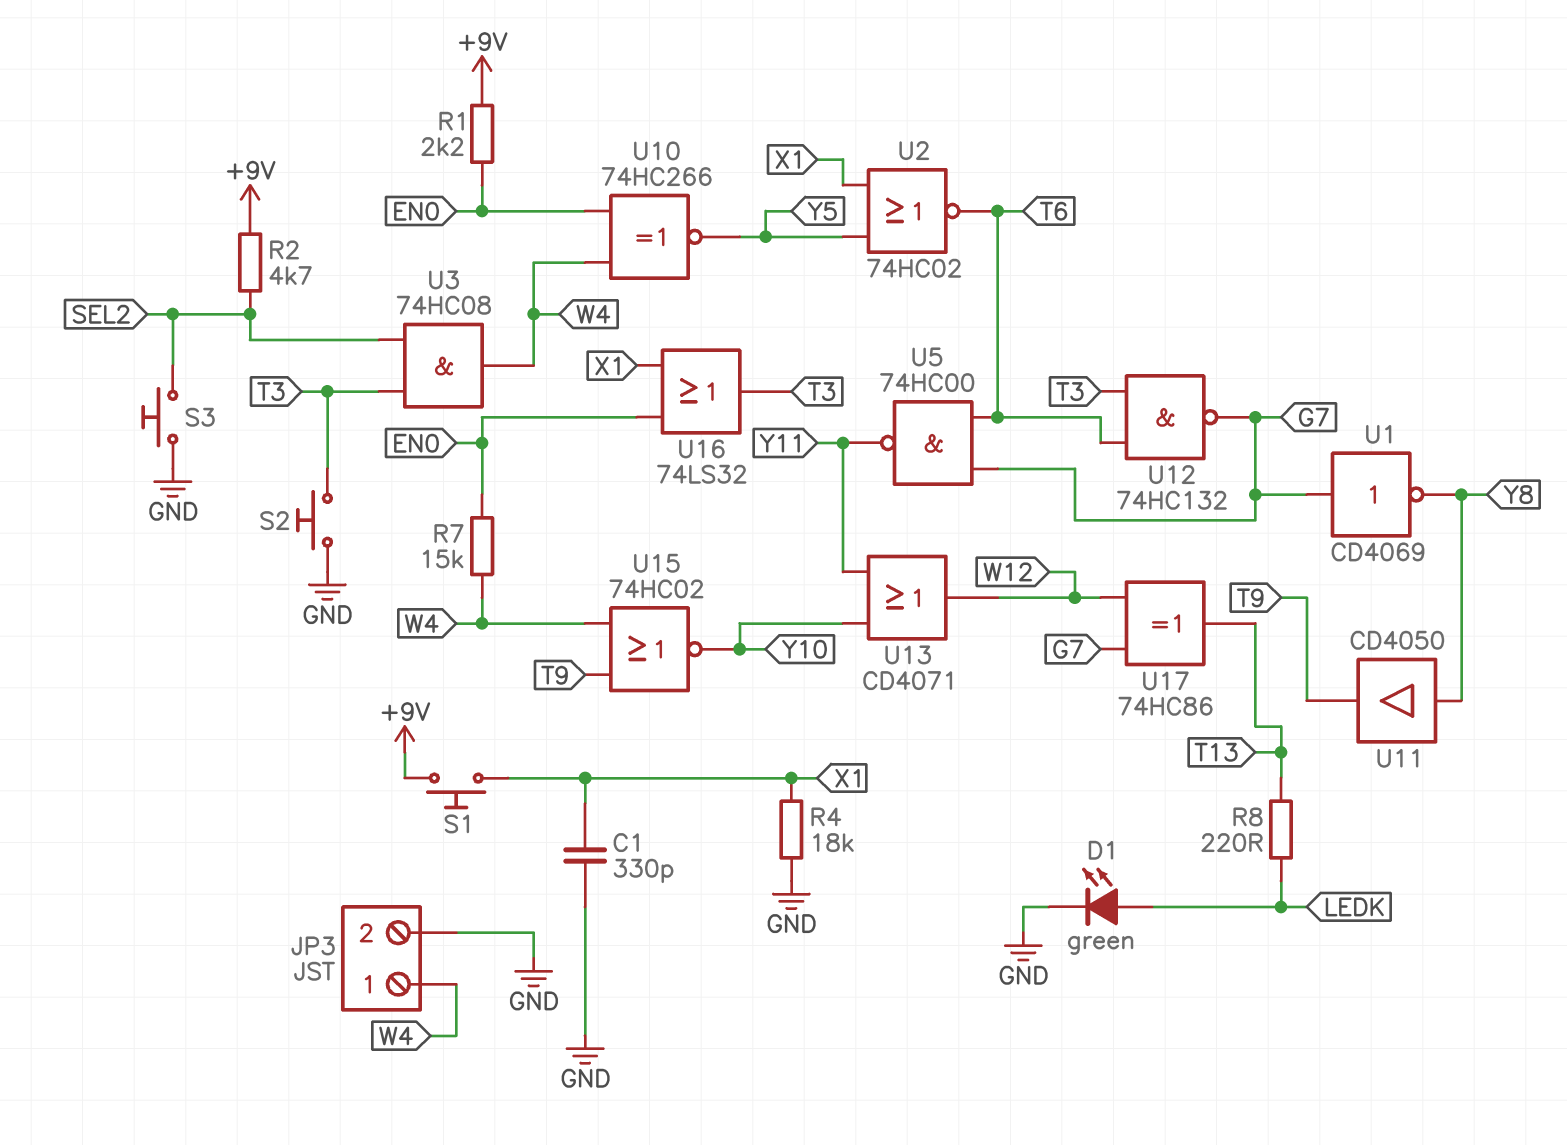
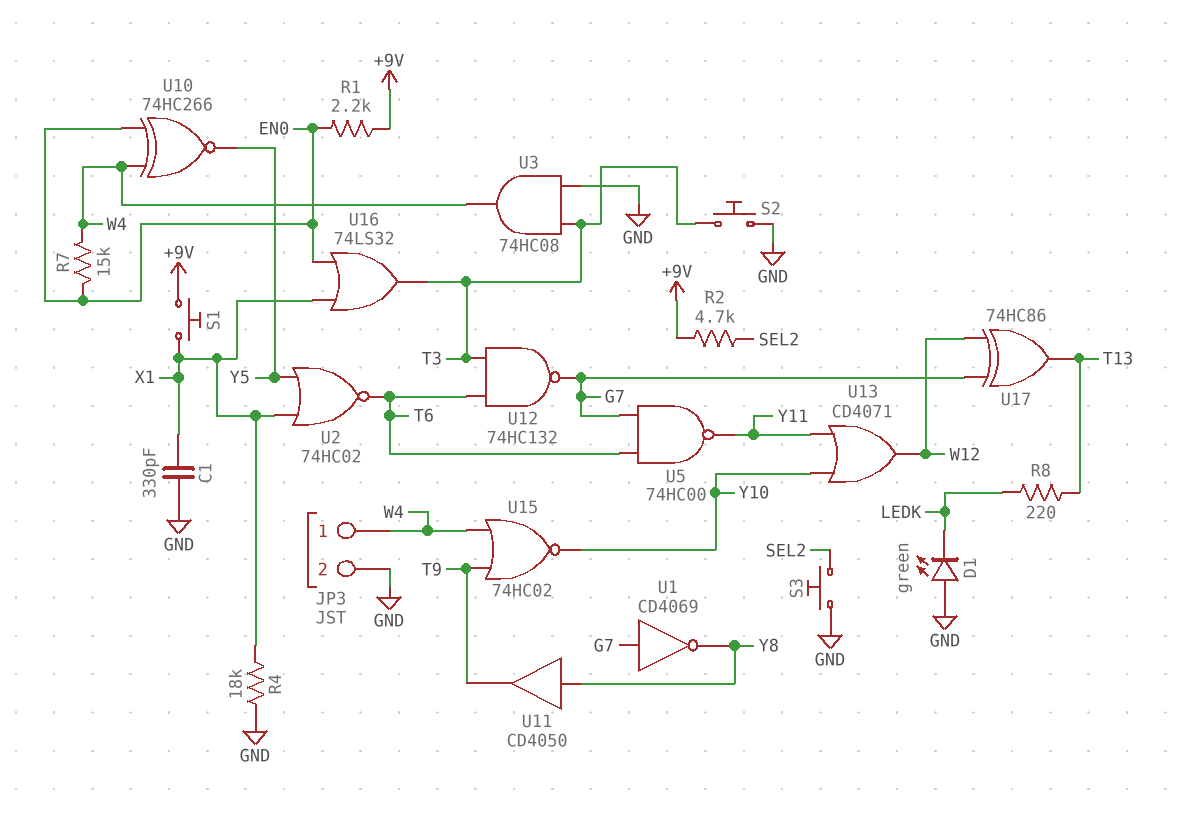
D1: LED green (A LEDK, K GND) -> LED green (A GND, K LEDK)
U3: AND 74HC08 (in SEL2, in T3, out W4) -> AND 74HC08 (in GND, in T3, out W4)

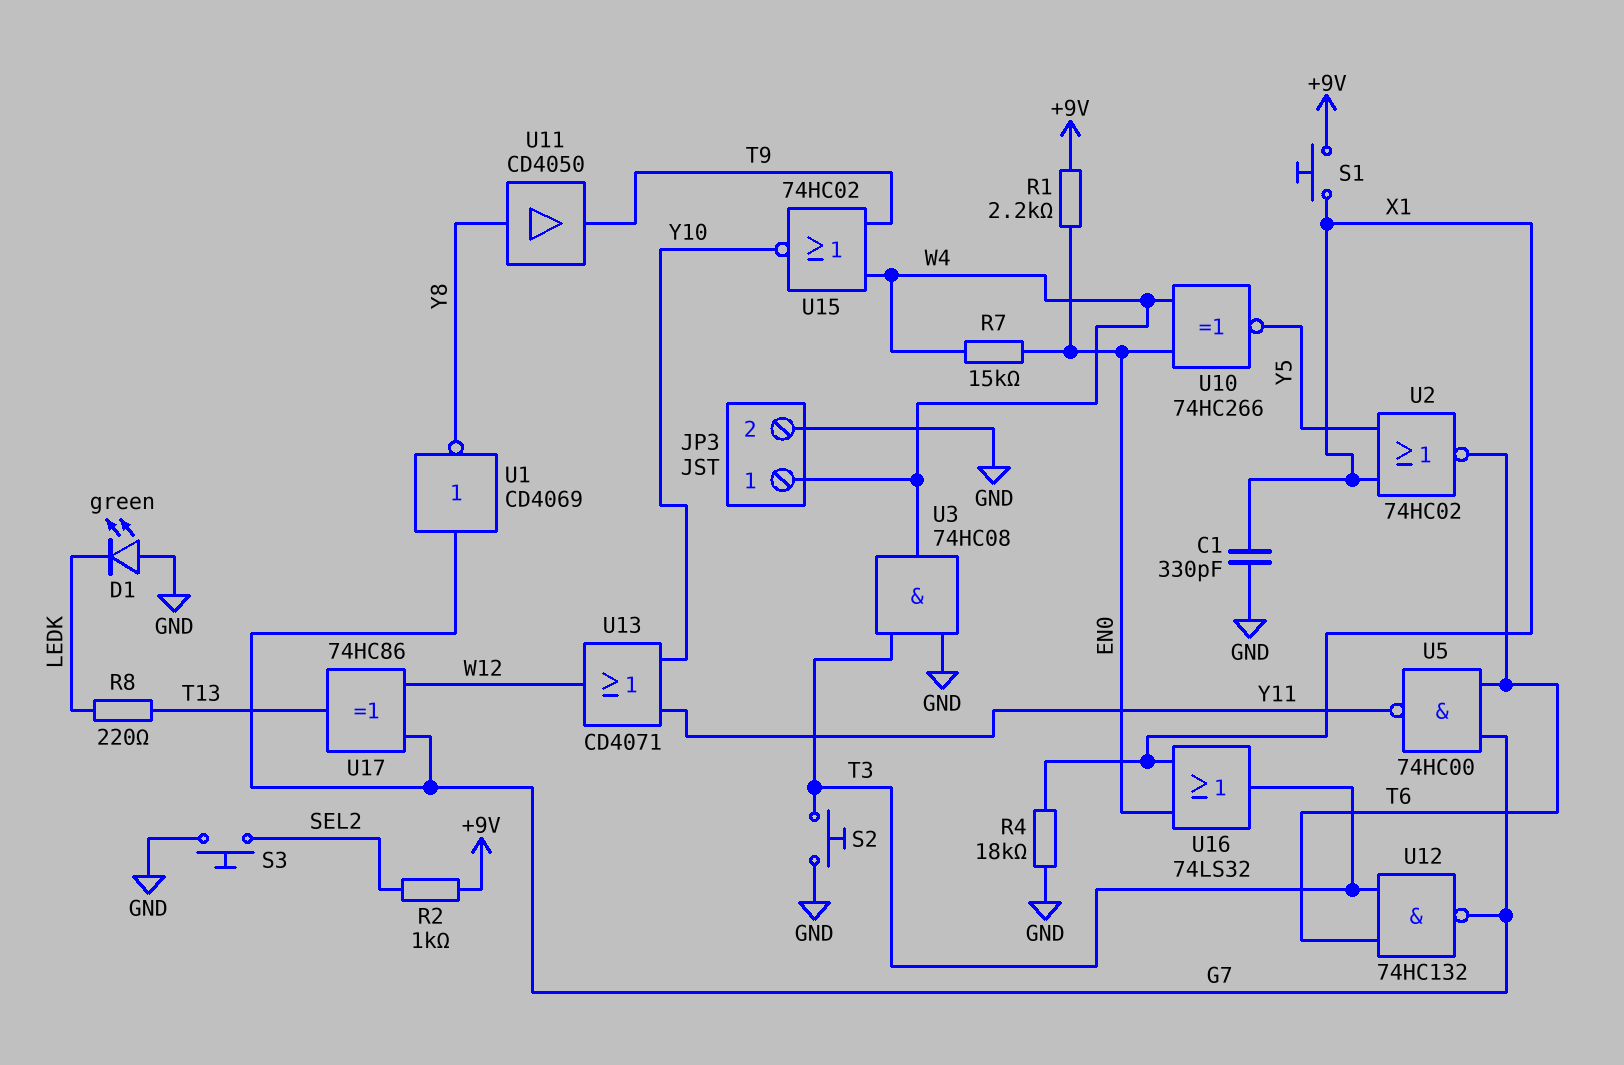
R2: 4.7k (+9V, SEL2) -> 1k (+9V, SEL2)

